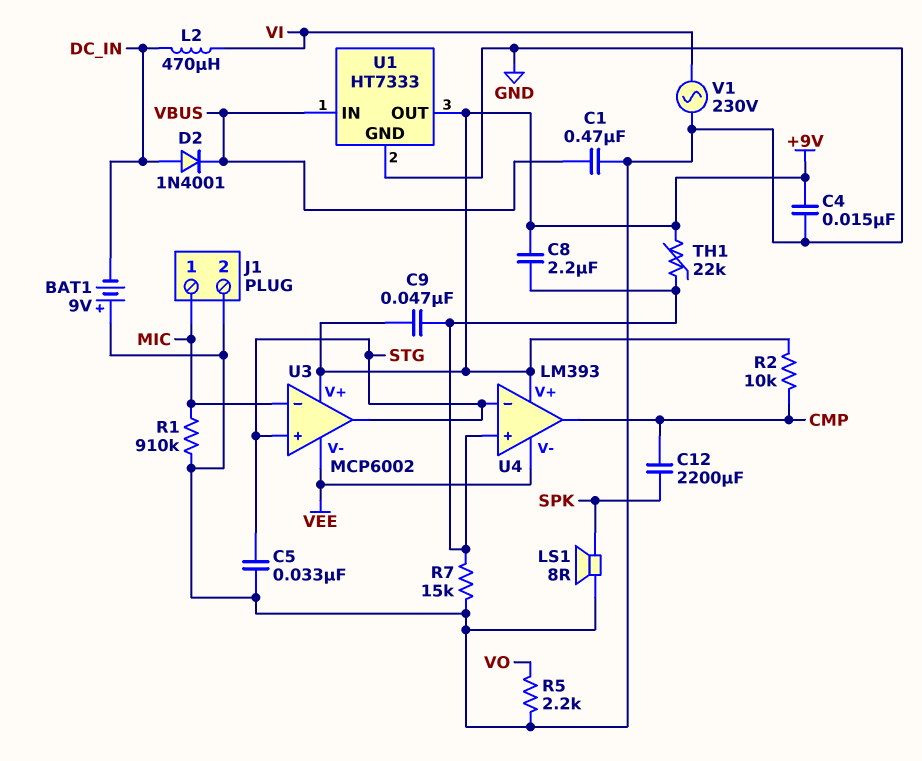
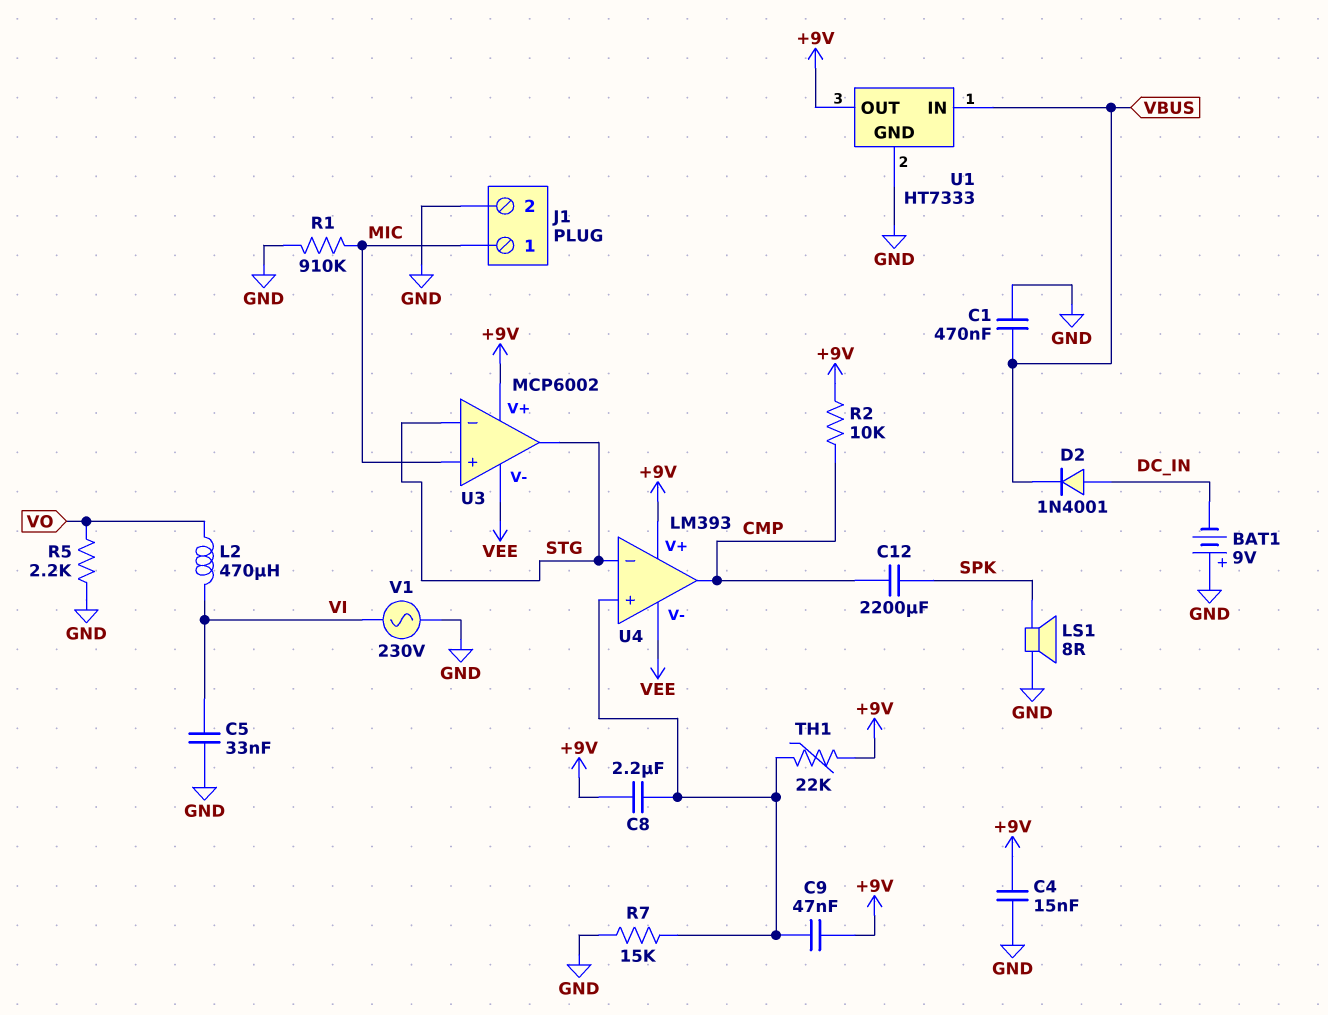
C5: 33nF (GND, STG) -> 33nF (GND, VI)
L2: 470uH (DC_IN, VI) -> 470uH (VI, VO)
U3 pin in+: STG -> MIC
U3 pin in-: MIC -> STG

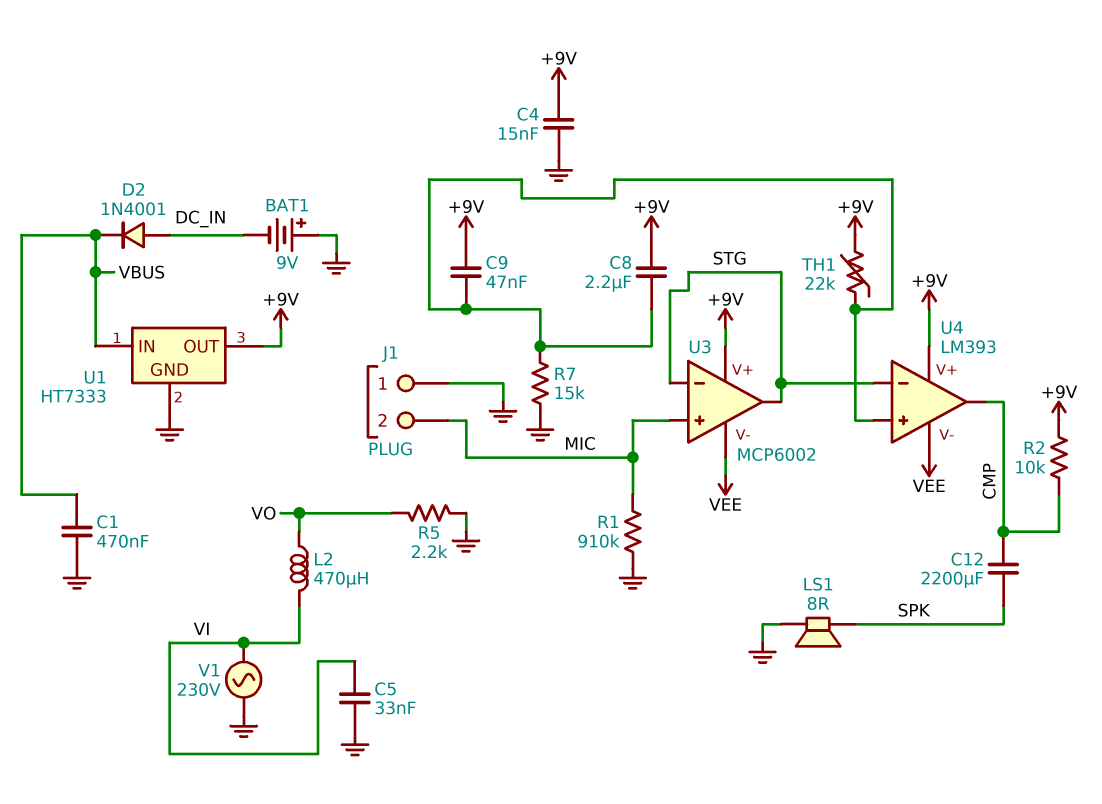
J1 pin 1: MIC -> GND
J1 pin 2: GND -> MIC

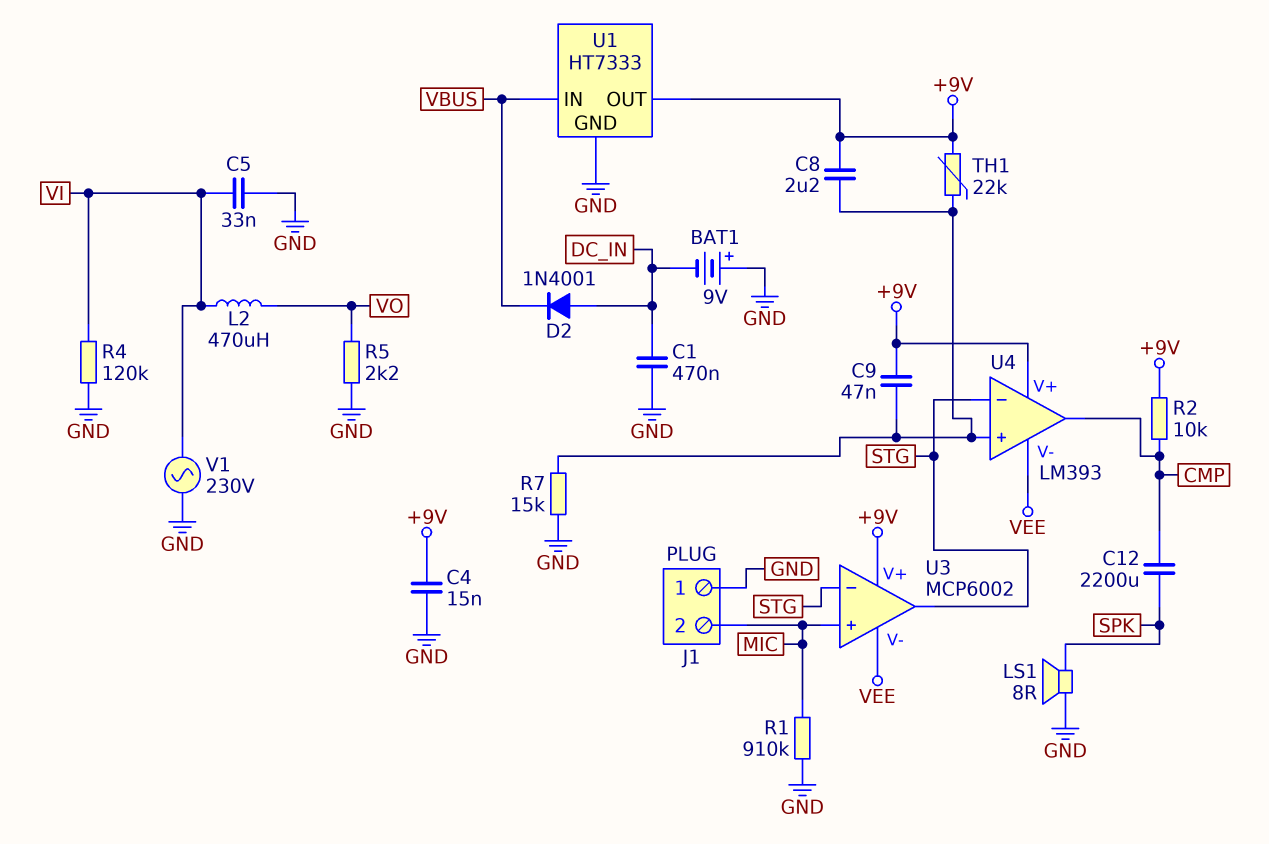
C1: 470nF (GND, VBUS) -> 470nF (DC_IN, GND)
R4: none -> 120k (GND, VI)

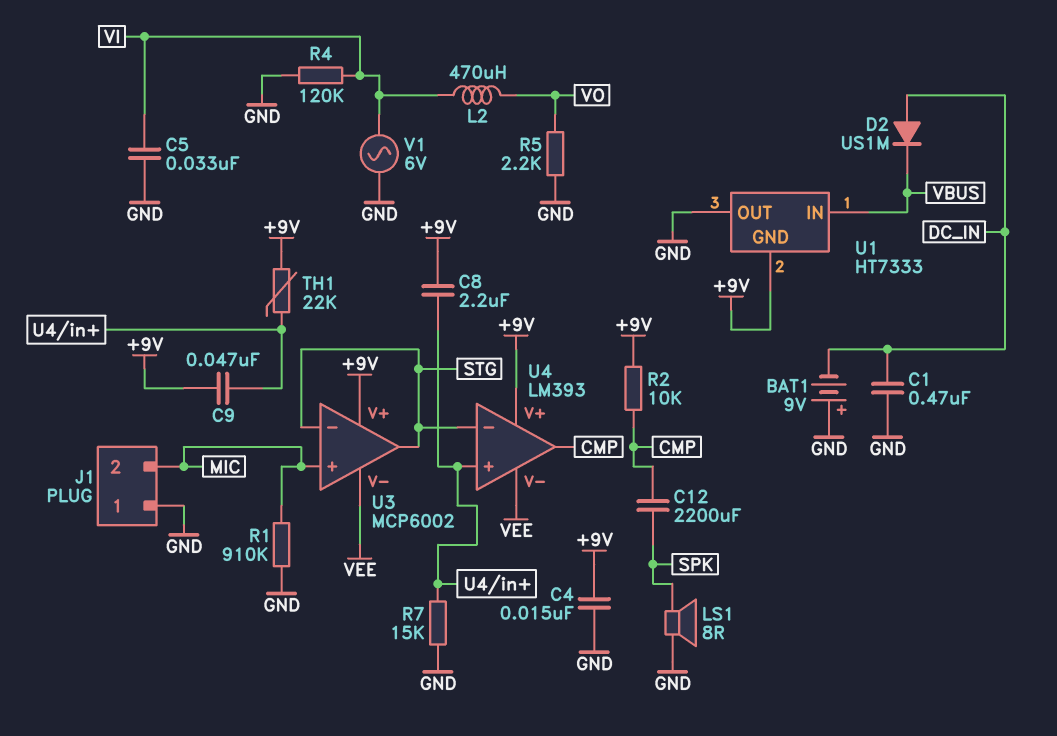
D2: diode 1N4001 (A DC_IN, K VBUS) -> diode US1M (A DC_IN, K VBUS)
U1 pin GND: GND -> +9V
U1 pin OUT: +9V -> GND
V1: AC 230V (GND, VI) -> AC 6V (GND, VI)

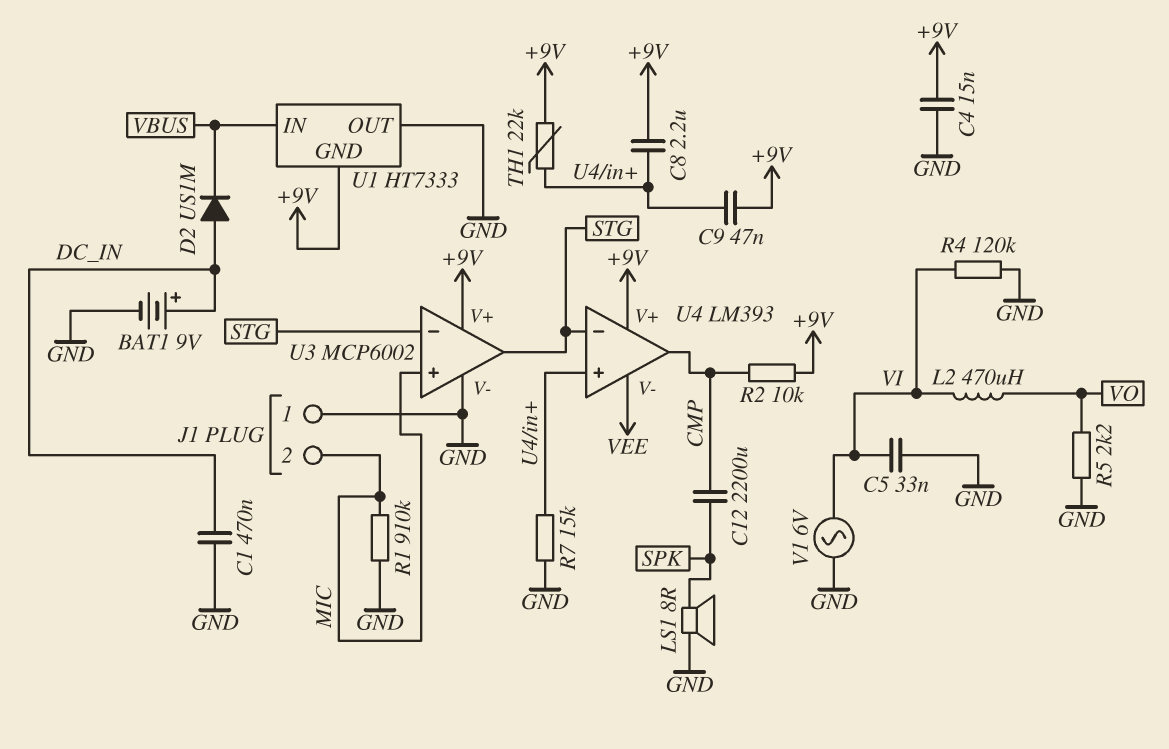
BAT1: 9V (plus GND, minus DC_IN) -> 9V (plus DC_IN, minus GND)
U3 pin V-: VEE -> GND

